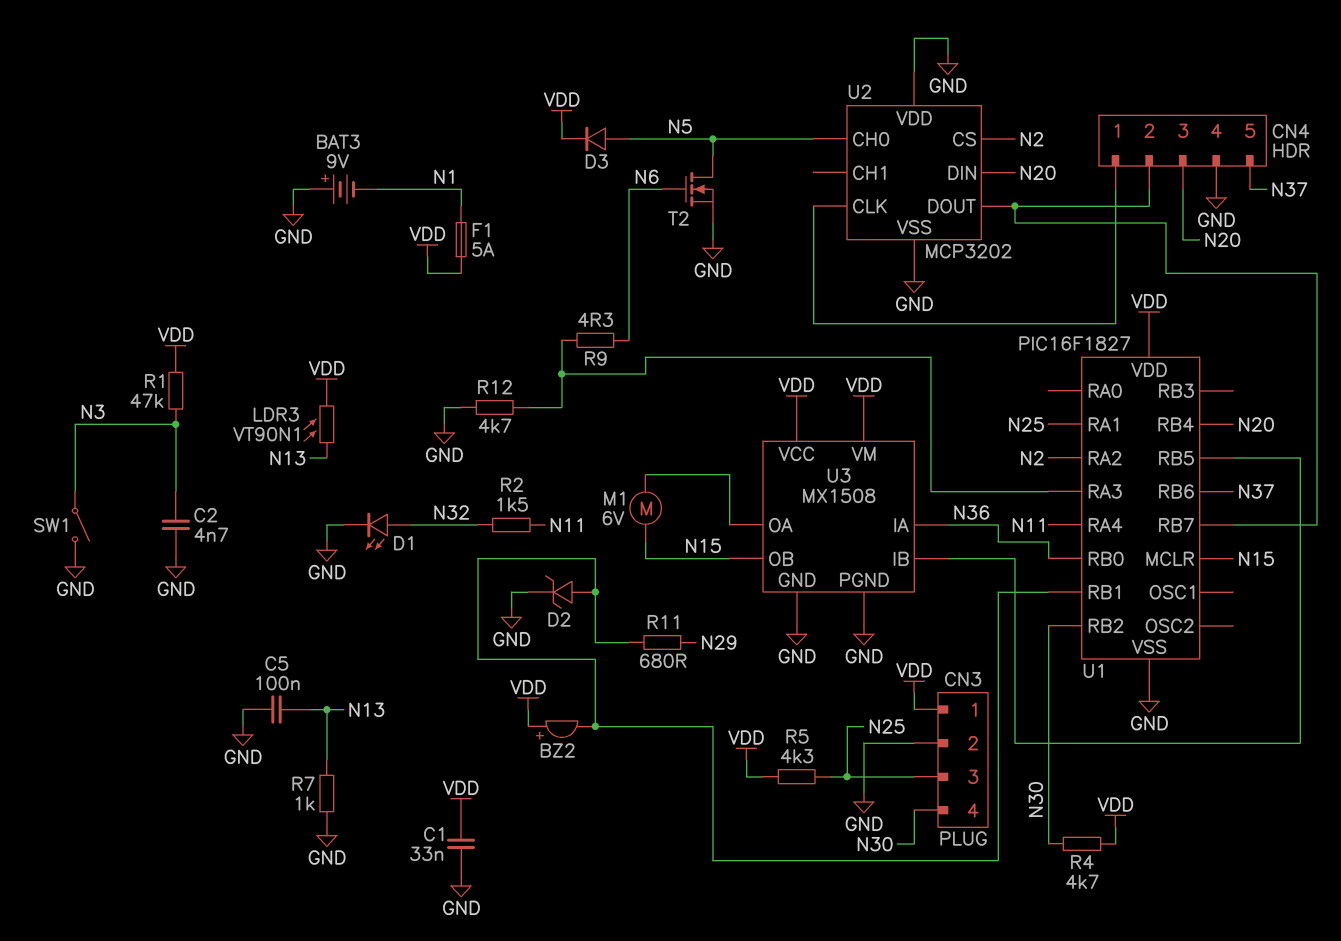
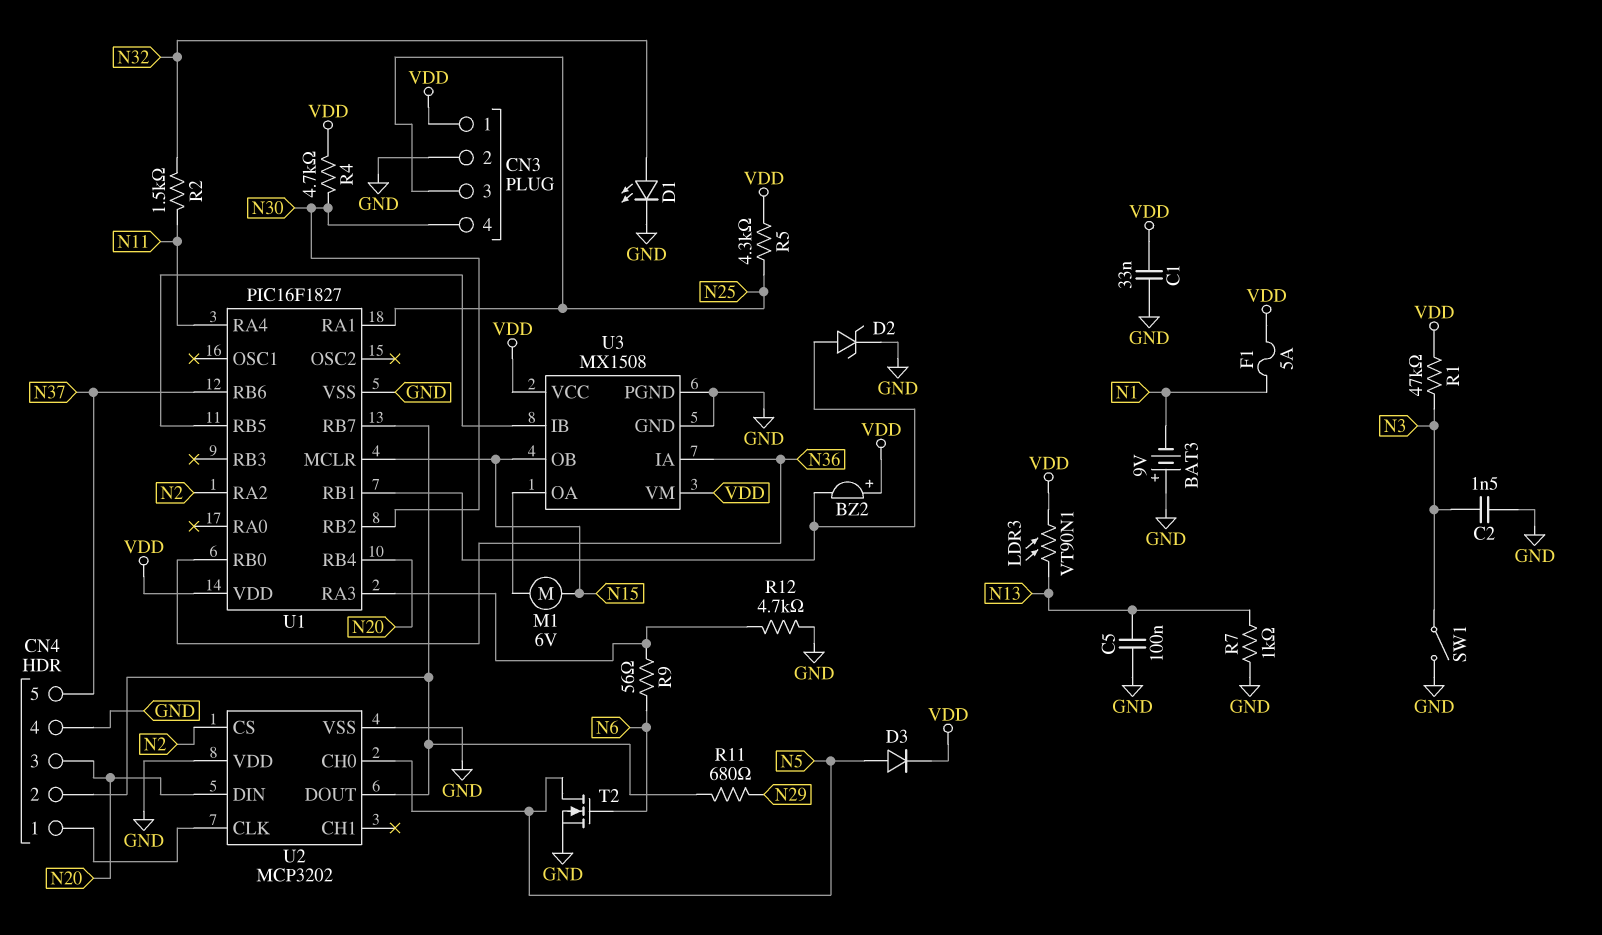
C2: 4.7nF (GND, N3) -> 1.5nF (GND, N3)
R9: 4.3 (N6, U1/RA3) -> 56 (N6, U1/RA3)
R11: 680 (N29, U1/RB1) -> 680 (CN4/2, N29)

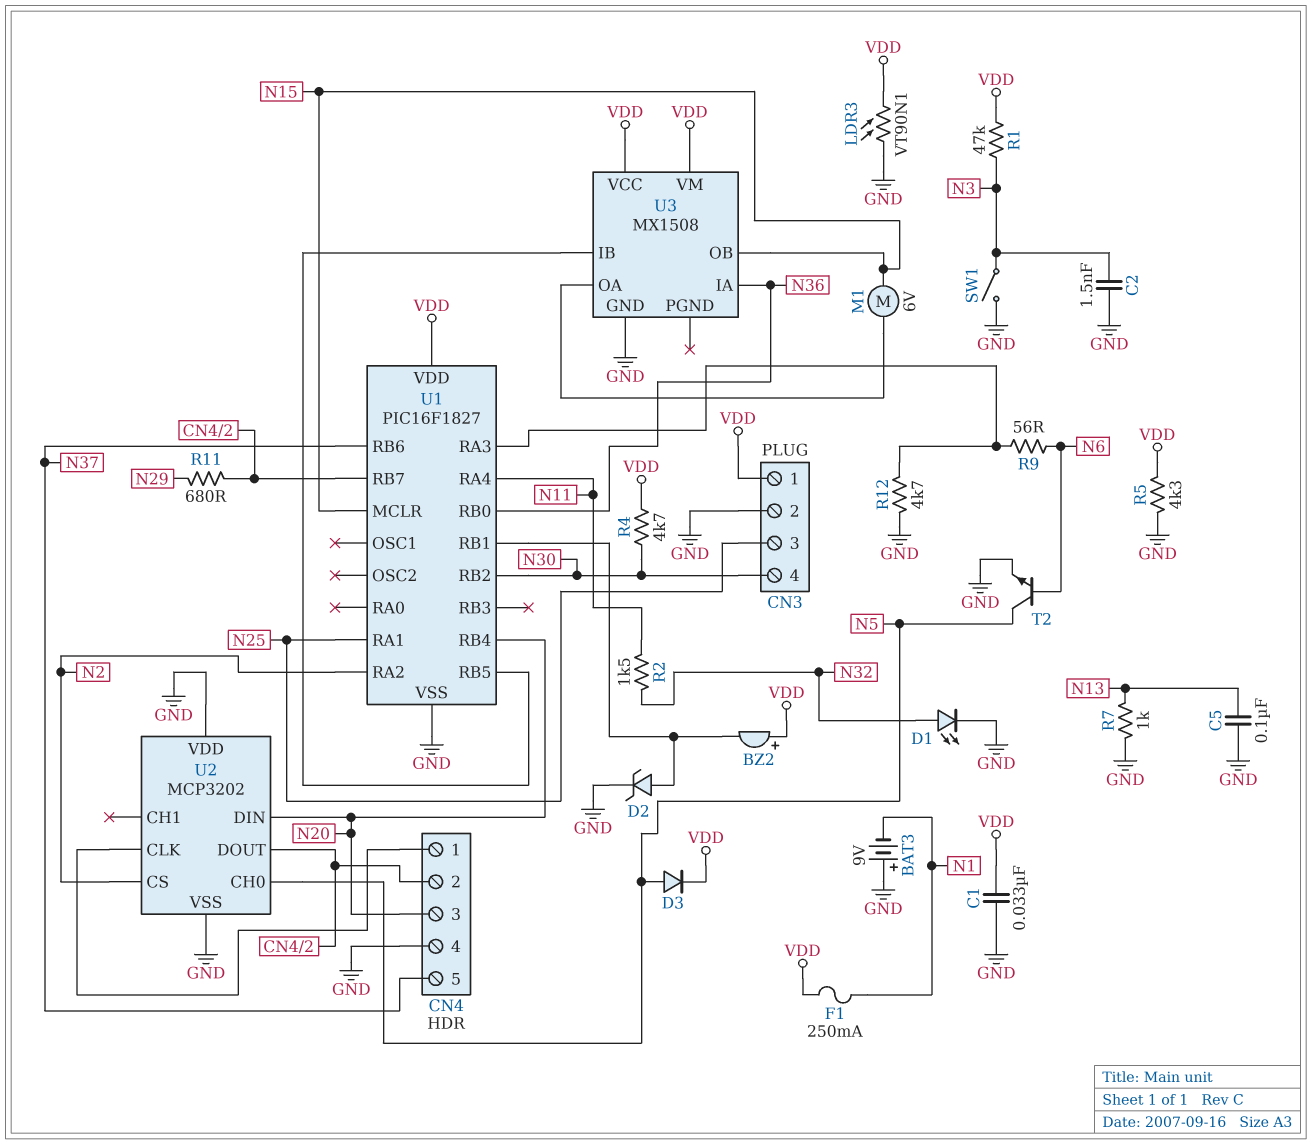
F1: 5A (N1, VDD) -> 250mA (N1, VDD)
LDR3: VT90N1 (N13, VDD) -> VT90N1 (GND, VDD)
R5: 4.3k (N25, VDD) -> 4.3k (GND, VDD)
T2: NMOS (G N6, D N5, S GND) -> NPN (B N6, C N5, E GND)
U3 pin PGND: GND -> none

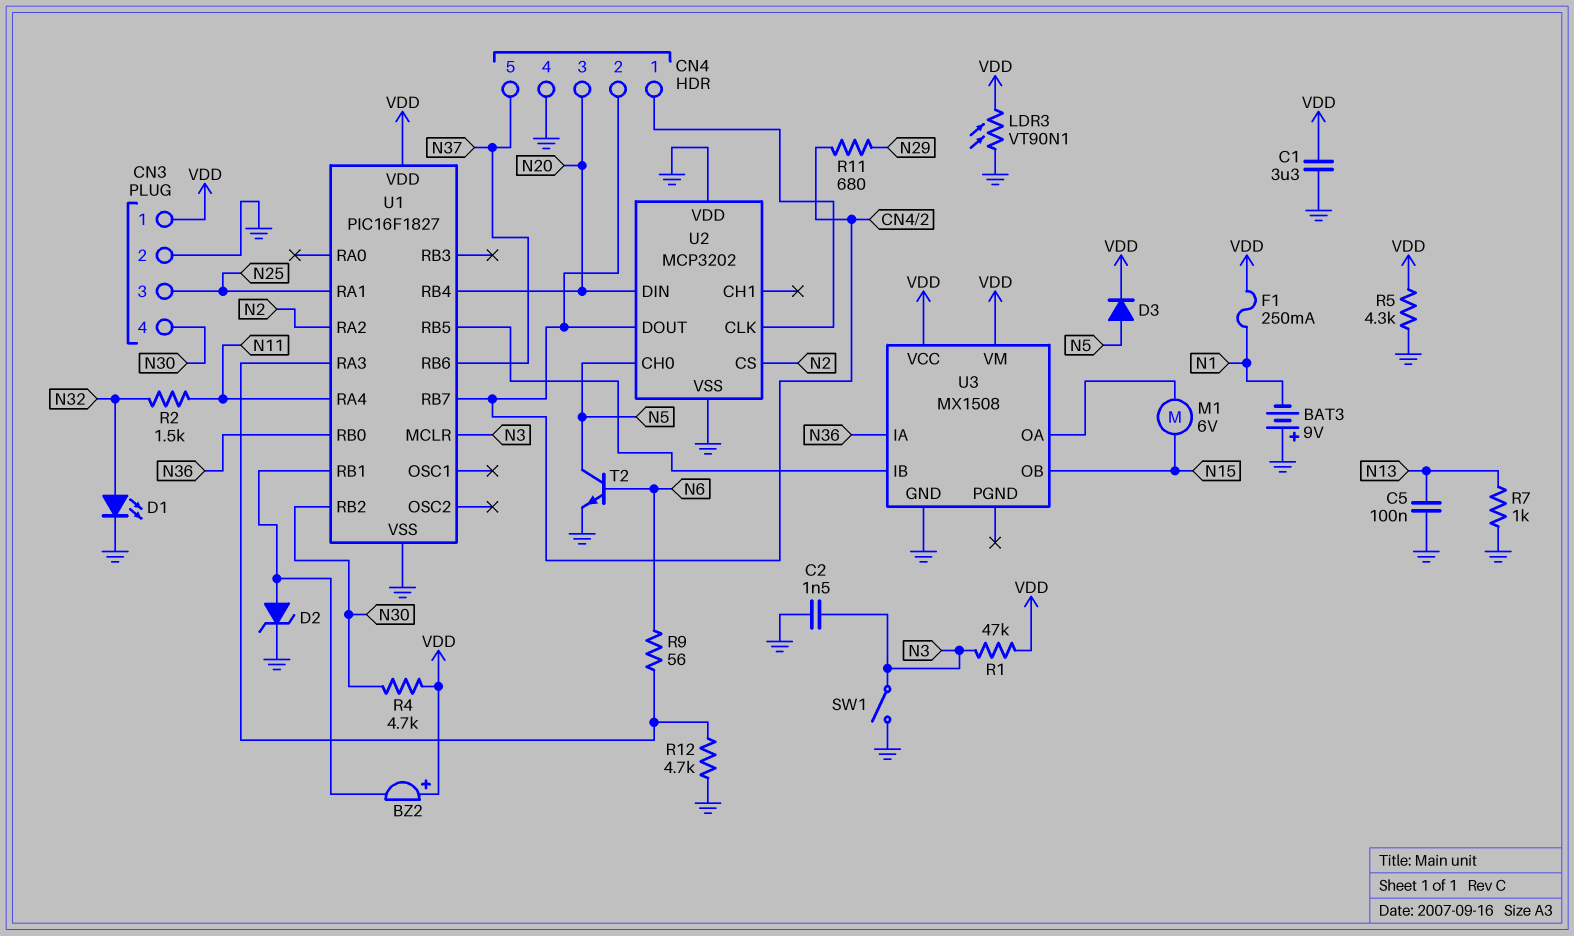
C1: 33nF (GND, VDD) -> 3.3uF (GND, VDD)
U1 pin MCLR: N15 -> N3

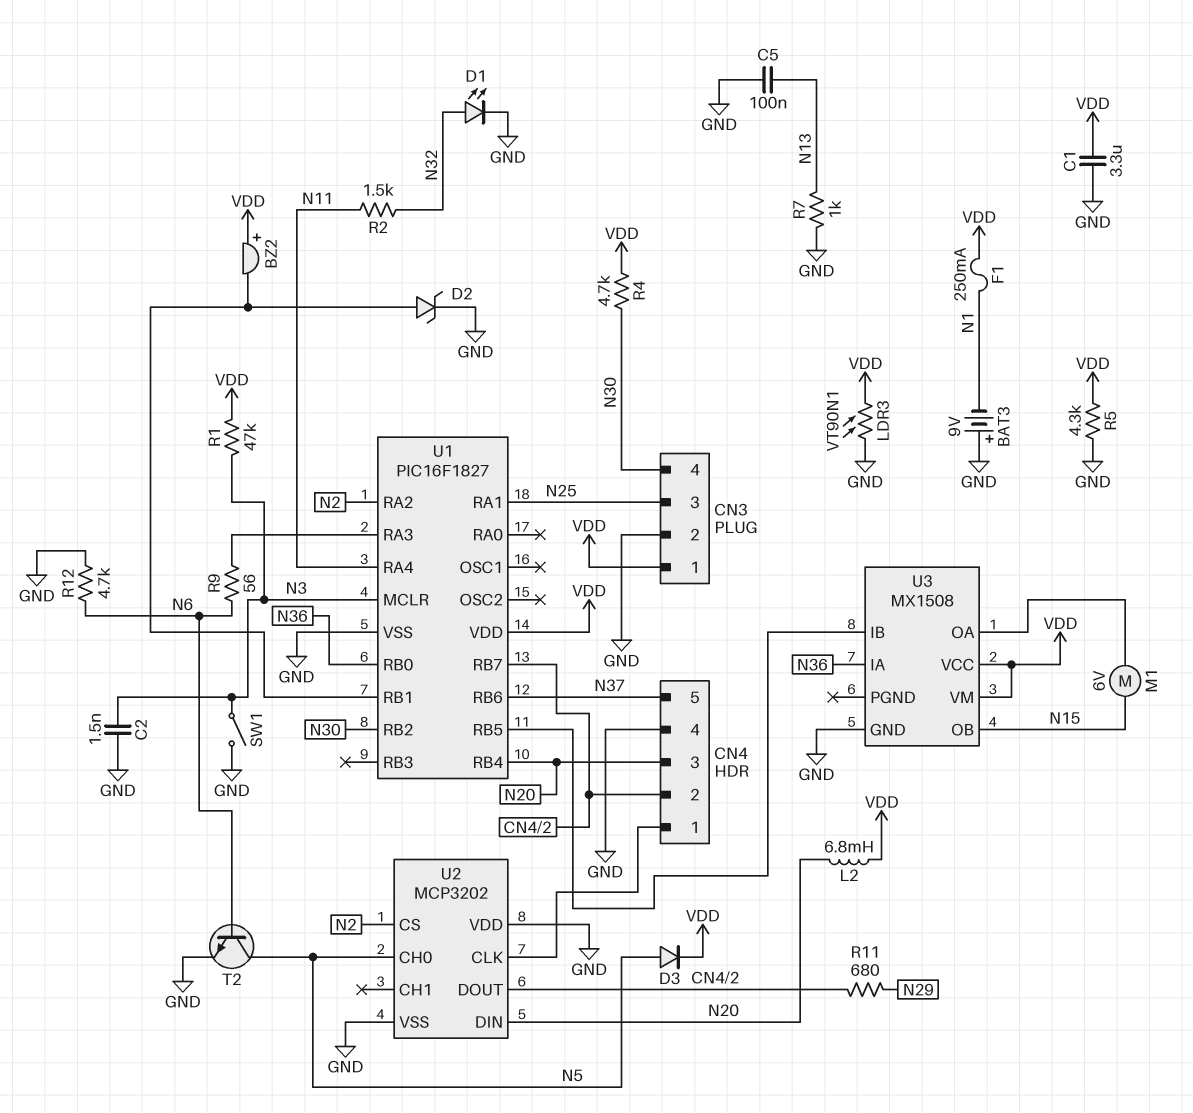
L2: none -> 6.8mH (N20, VDD)
R12: 4.7k (GND, U1/RA3) -> 4.7k (GND, N6)

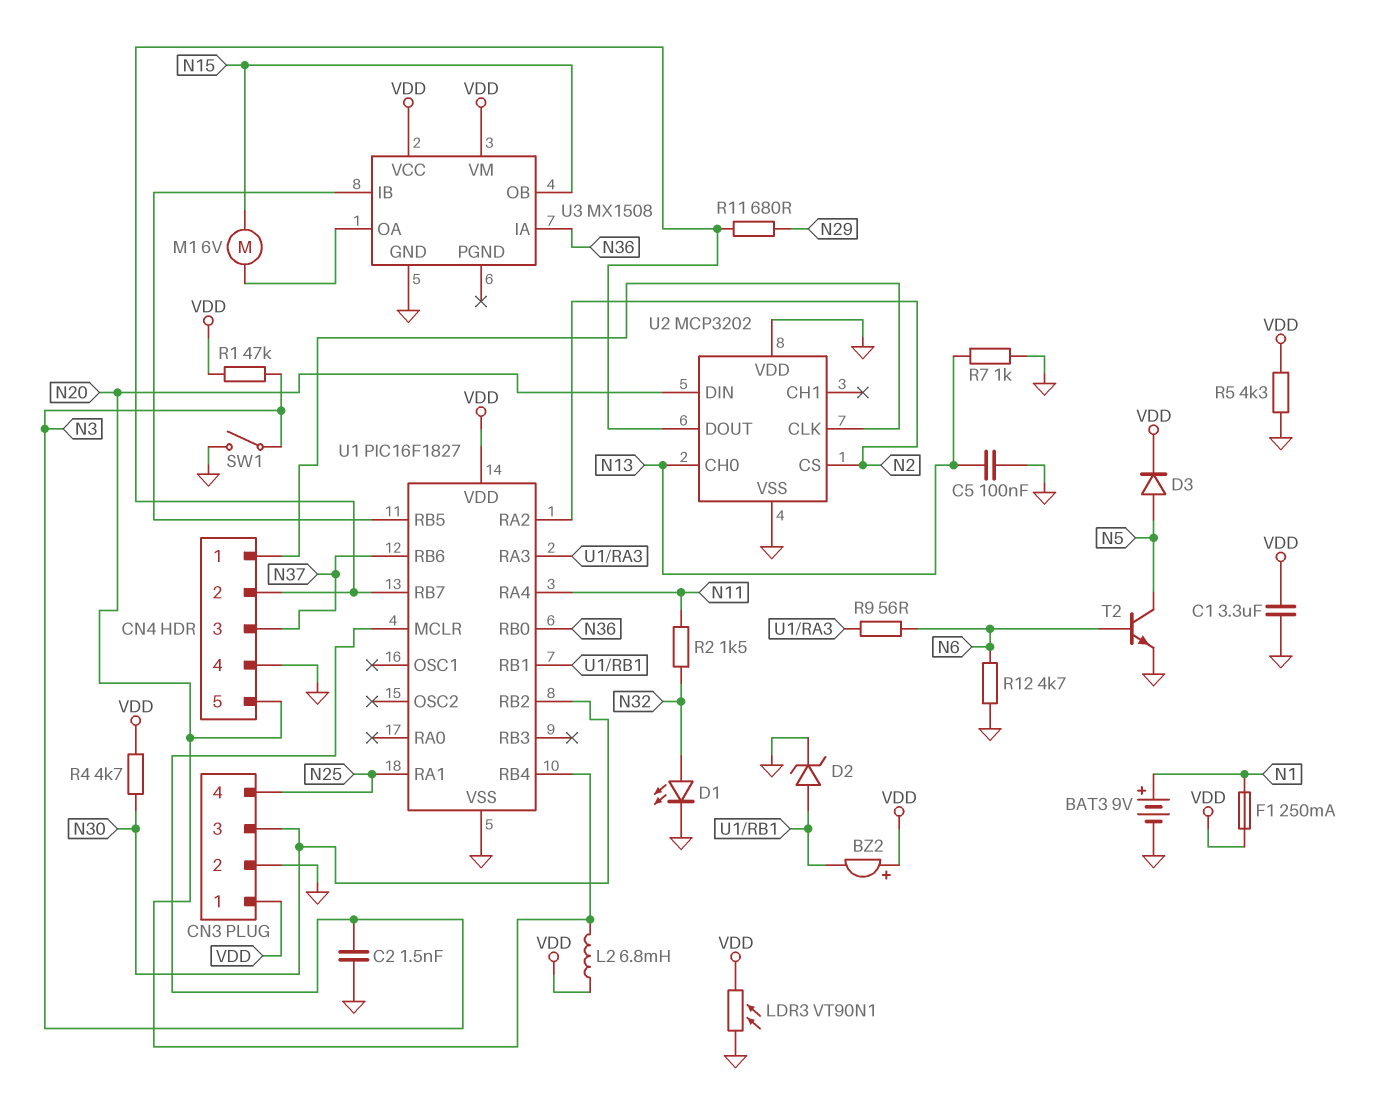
BAT3: 9V (plus GND, minus N1) -> 9V (plus N1, minus GND)
CN3 pin 3: N25 -> N30
CN3 pin 4: N30 -> N25
CN4 pin 3: N20 -> N37
CN4 pin 5: N37 -> N20
U2 pin CH0: N5 -> N13

